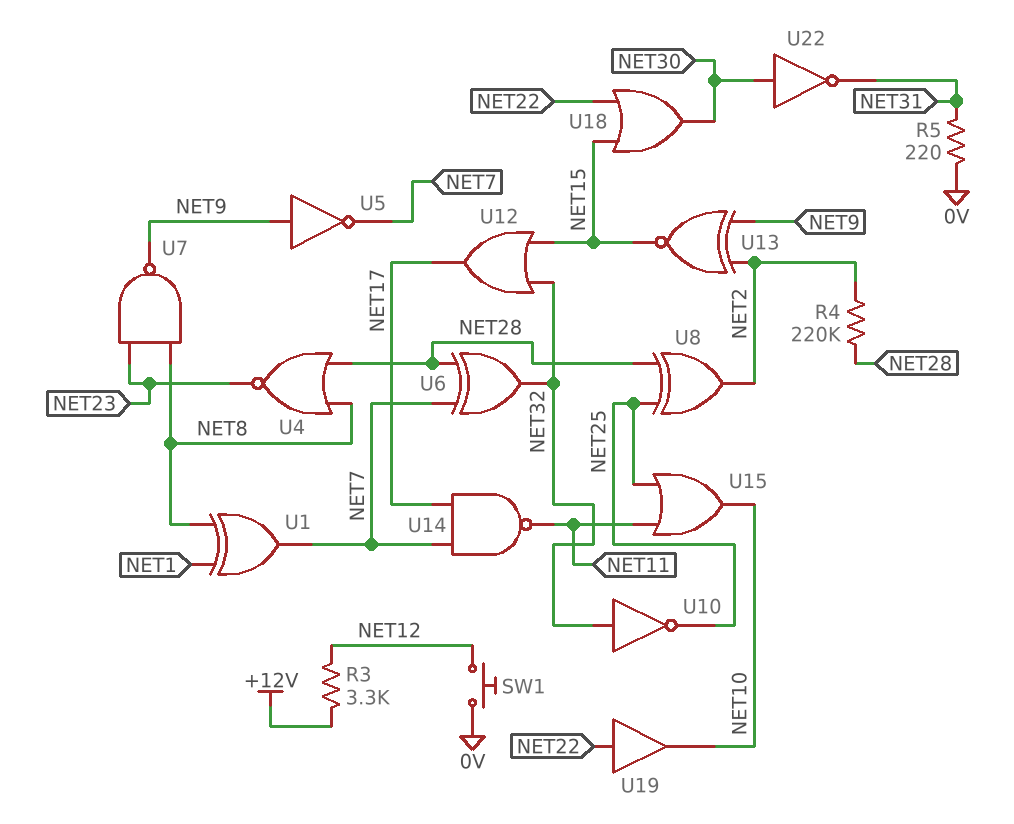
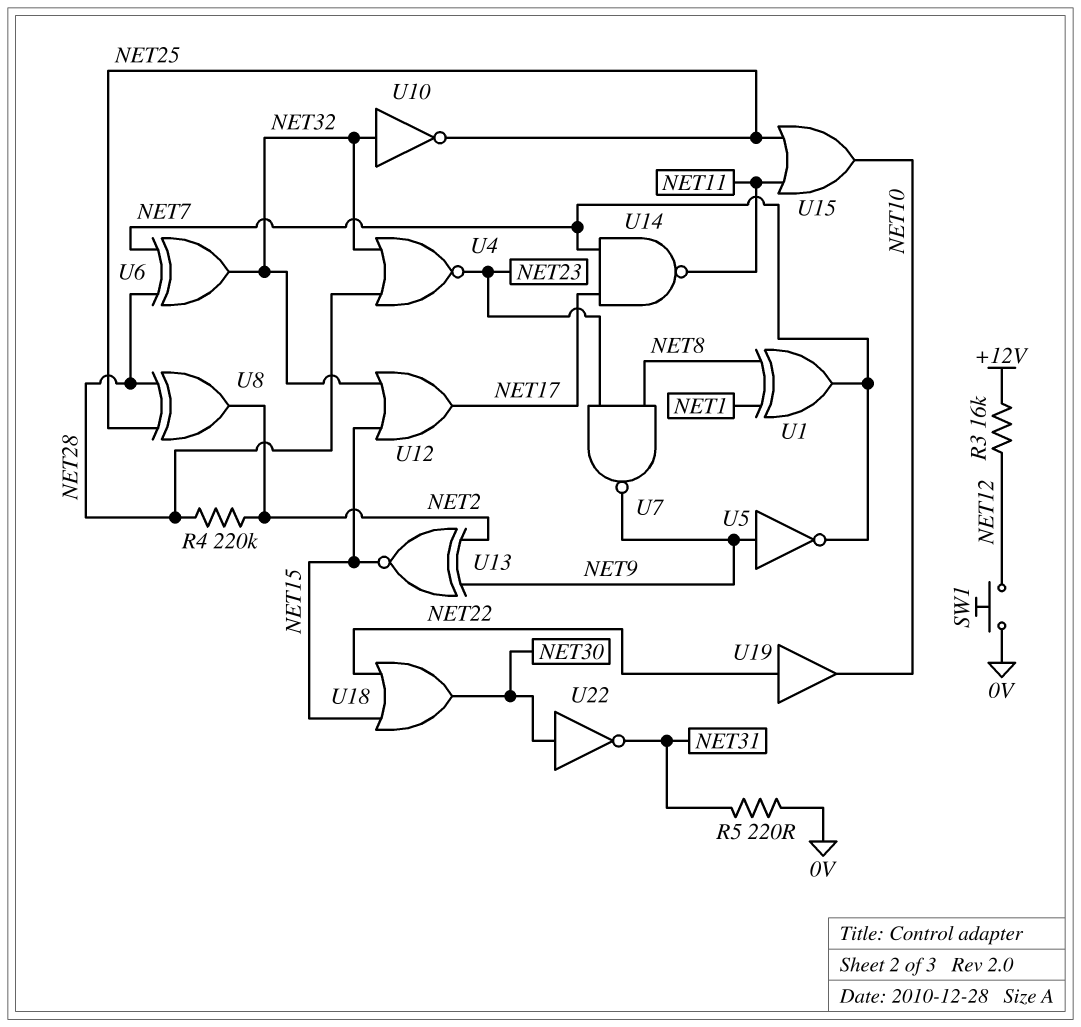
R3: 3.3k (+12V, NET12) -> 16k (+12V, NET12)
U4: NOR (in NET8, in NET28, out NET23) -> NOR (in NET28, in NET32, out NET23)

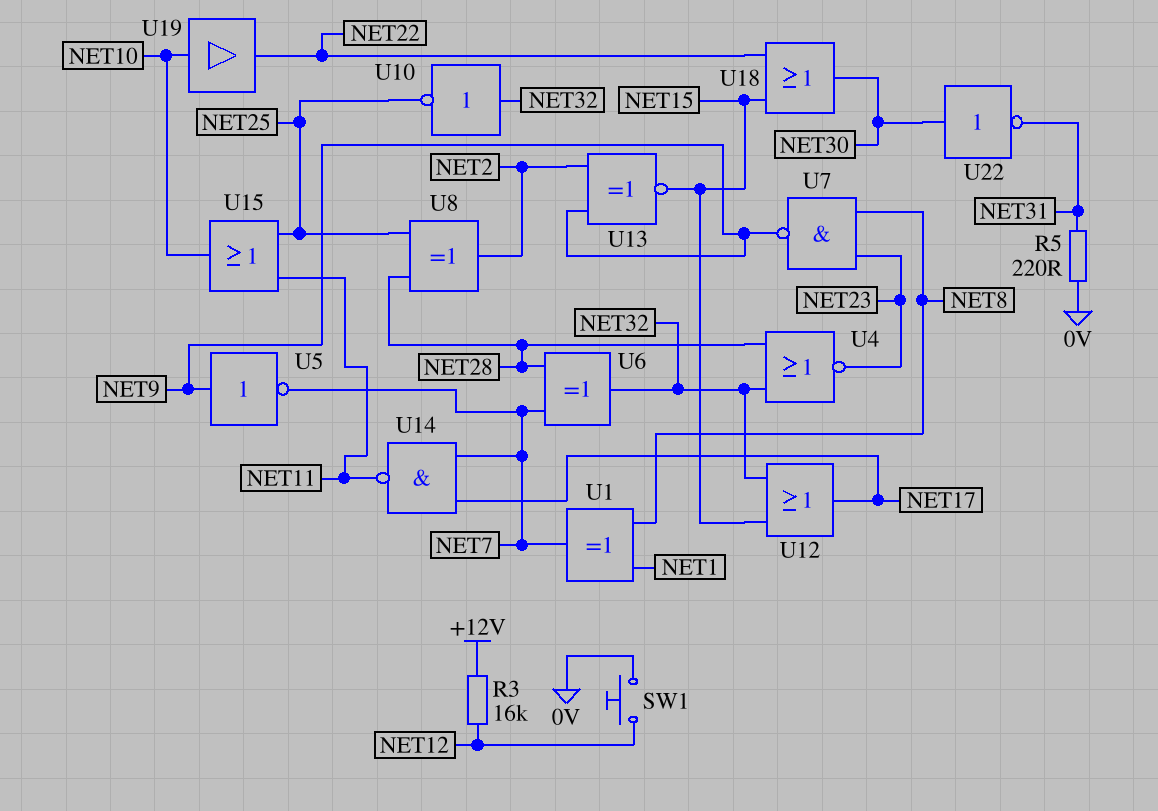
R4: 220k (NET2, NET28) -> none
U19: buffer (in NET22, out NET10) -> buffer (in NET10, out NET22)

